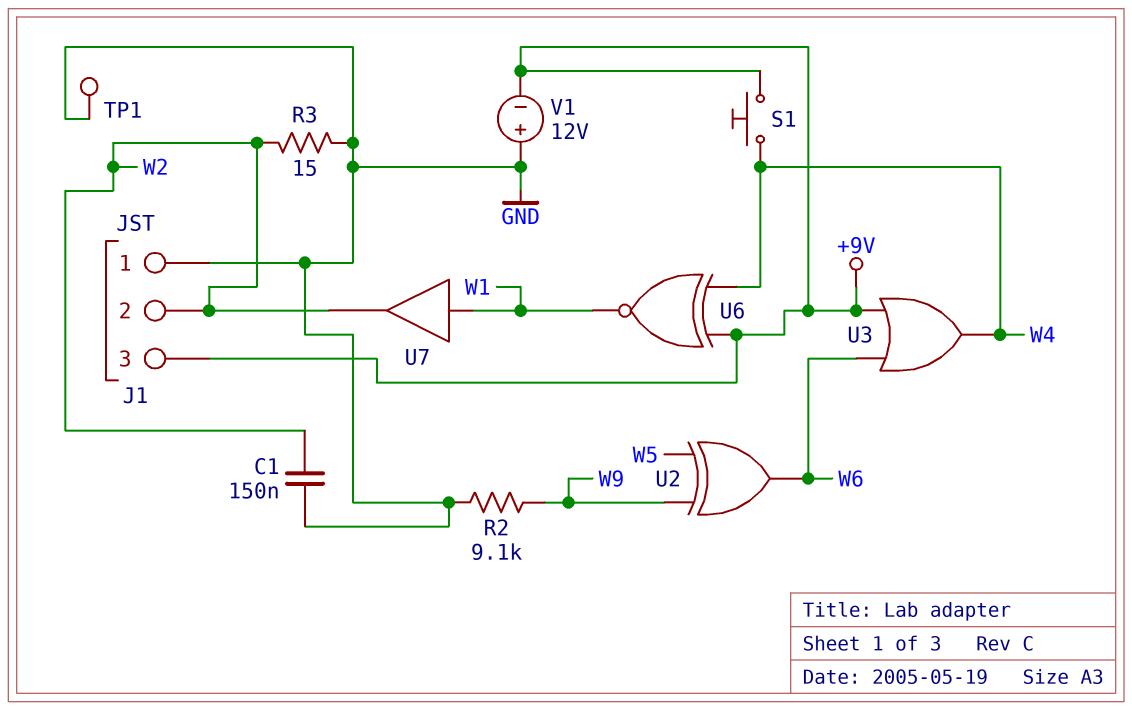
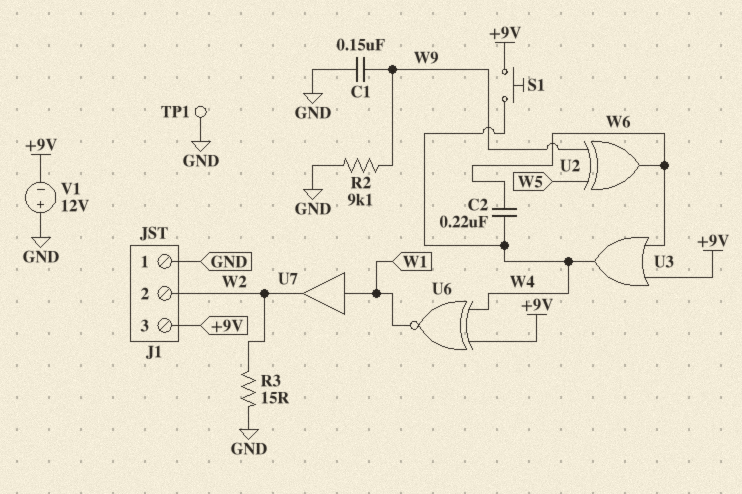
C1: 150nF (GND, W2) -> 150nF (GND, W9)
C2: none -> 220nF (W4, W6)

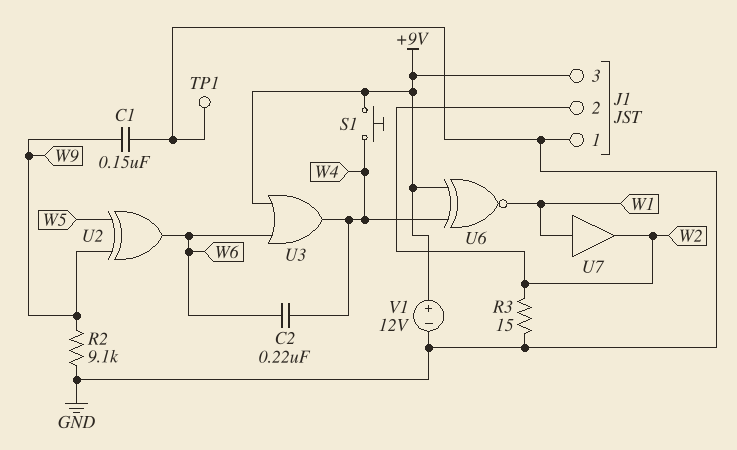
V1: 12V (plus GND, minus +9V) -> 12V (plus +9V, minus GND)

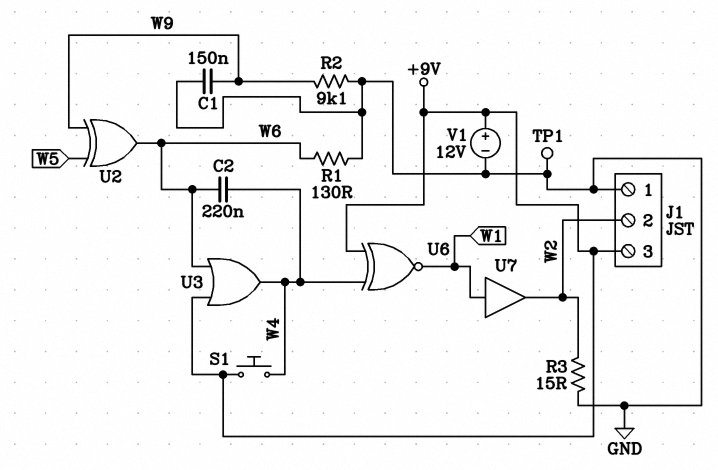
R1: none -> 130 (GND, W6)

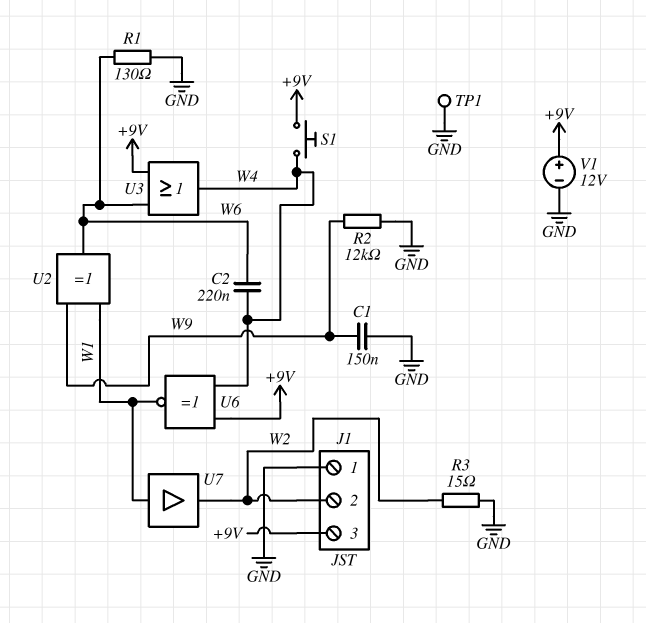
R2: 9.1k (GND, W9) -> 12k (GND, W9)
U2: XOR (in W5, in W9, out W6) -> XOR (in W1, in W9, out W6)

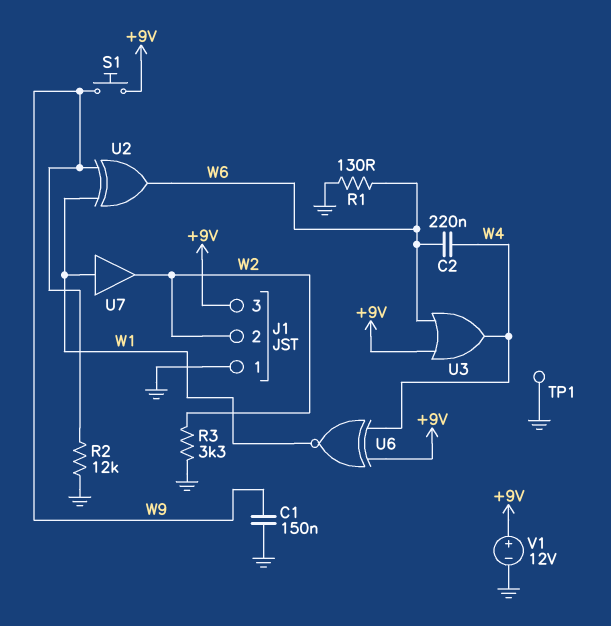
R3: 15 (GND, W2) -> 3.3k (GND, W2)
S1: button (+9V, W4) -> button (+9V, W9)

